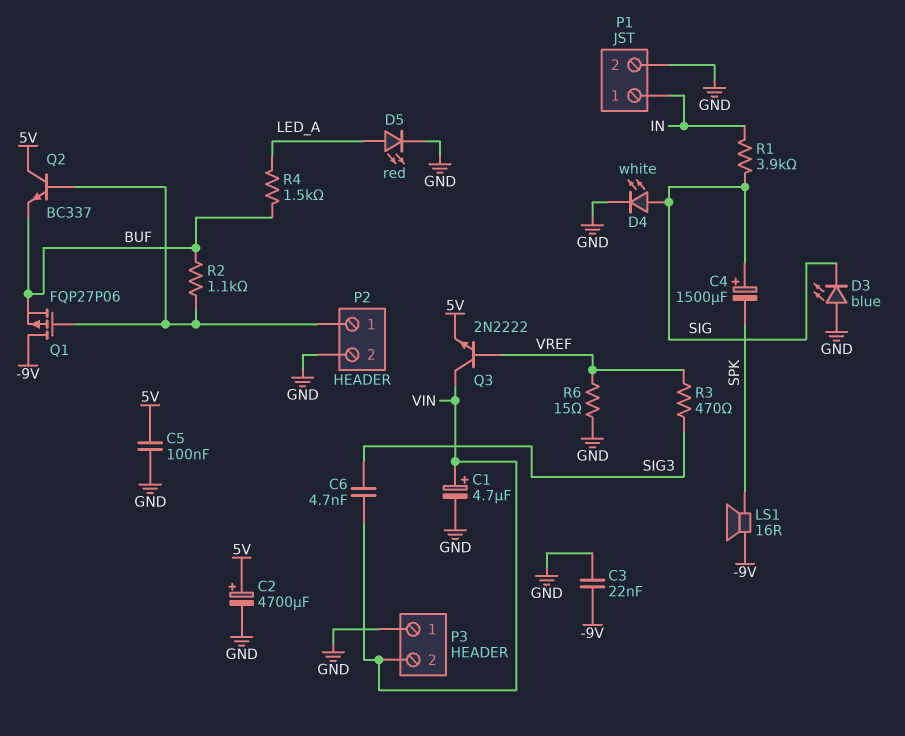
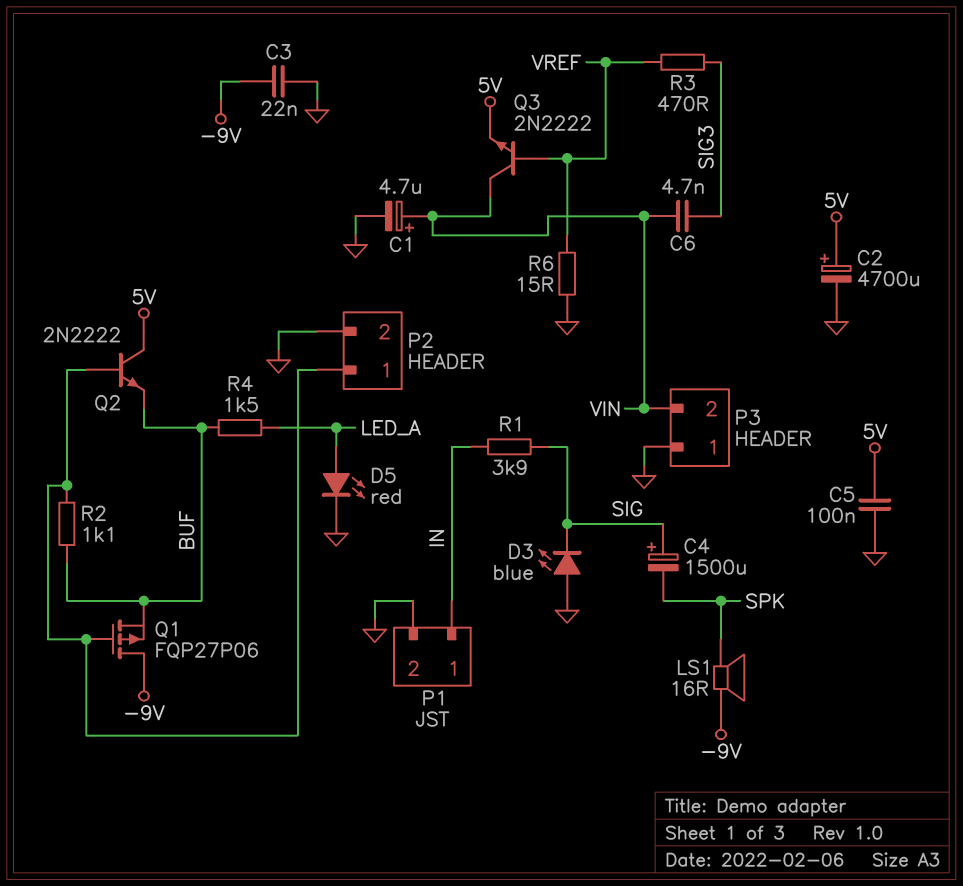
D4: LED white (A SIG, K GND) -> none
Q2: NPN BC337 (B P2/1, C 5V, E BUF) -> NPN 2N2222 (B P2/1, C 5V, E BUF)

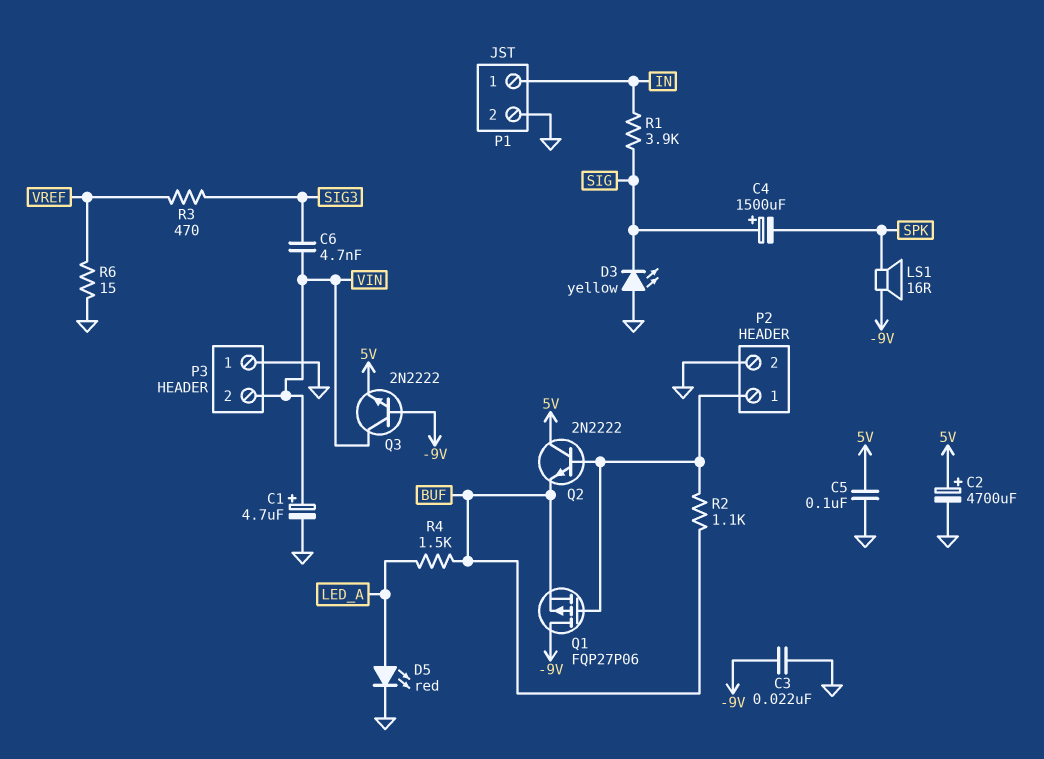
D3: LED blue (A GND, K SIG) -> LED yellow (A GND, K SIG)
Q3: NPN 2N2222 (B VREF, C VIN, E 5V) -> NPN 2N2222 (B -9V, C VIN, E 5V)

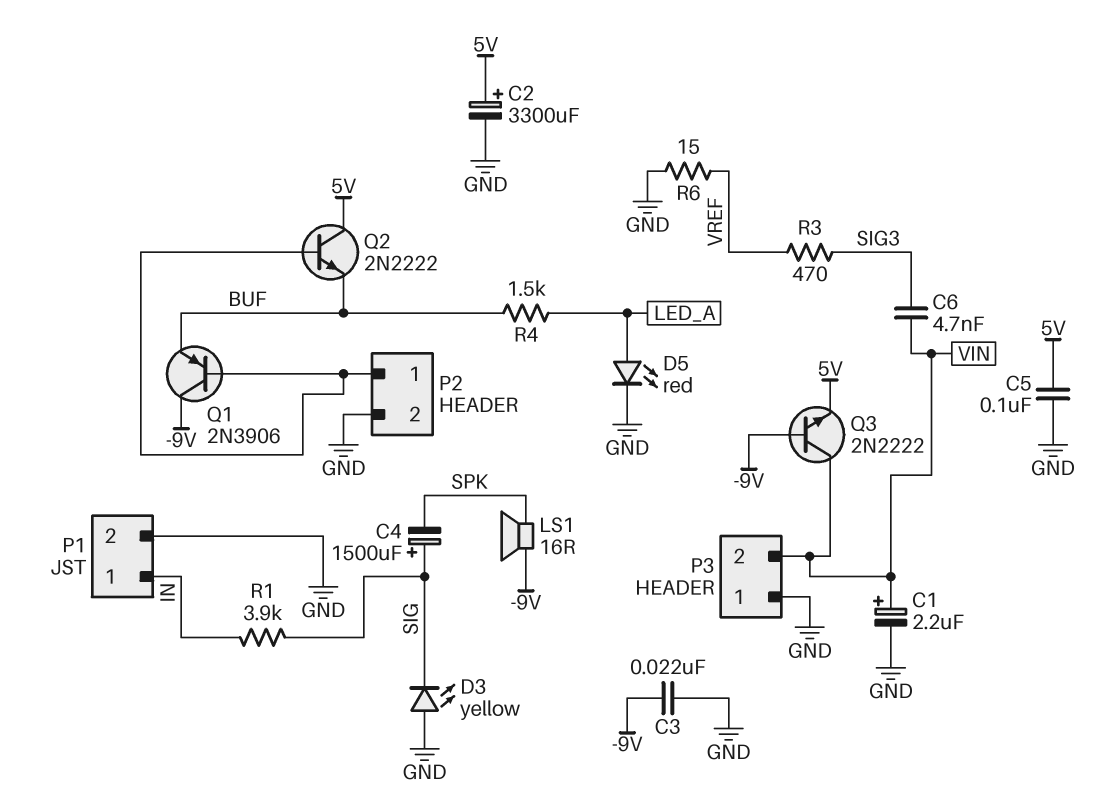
C1: 4.7uF (plus VIN, minus GND) -> 2.2uF (plus VIN, minus GND)
C2: 4700uF (plus 5V, minus GND) -> 3300uF (plus 5V, minus GND)
Q1: PMOS FQP27P06 (G P2/1, D -9V, S BUF) -> PNP 2N3906 (B P2/1, C -9V, E BUF)
R2: 1.1k (BUF, P2/1) -> none

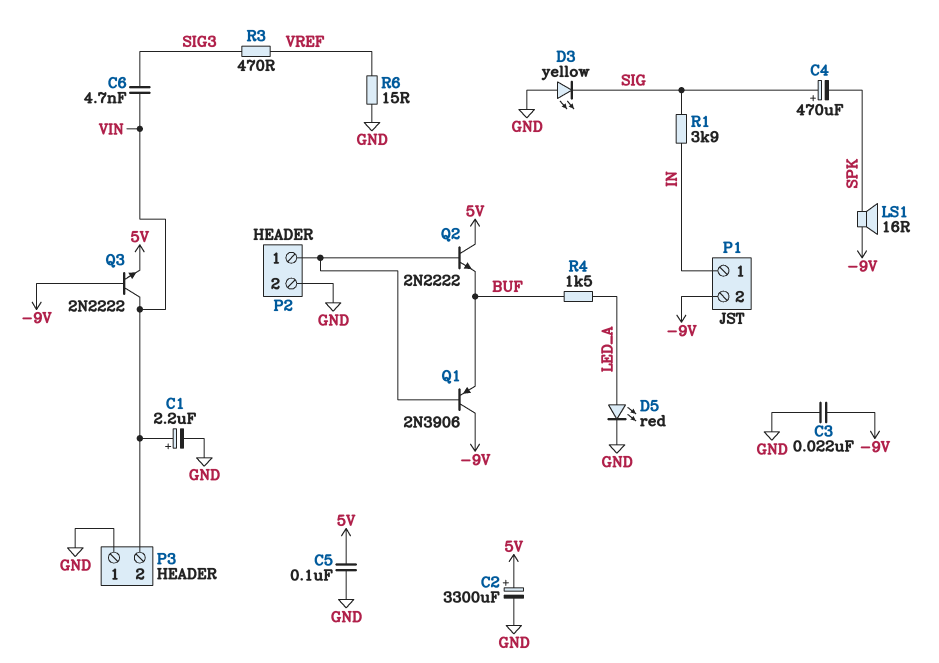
C4: 1500uF (plus SIG, minus SPK) -> 470uF (plus SIG, minus SPK)
P1 pin 2: GND -> -9V

